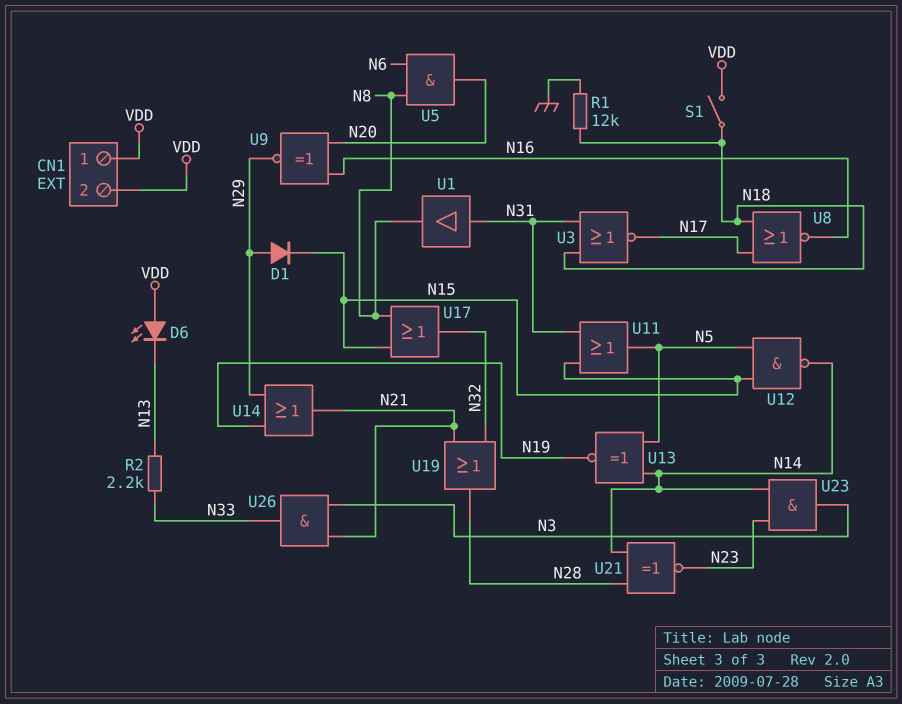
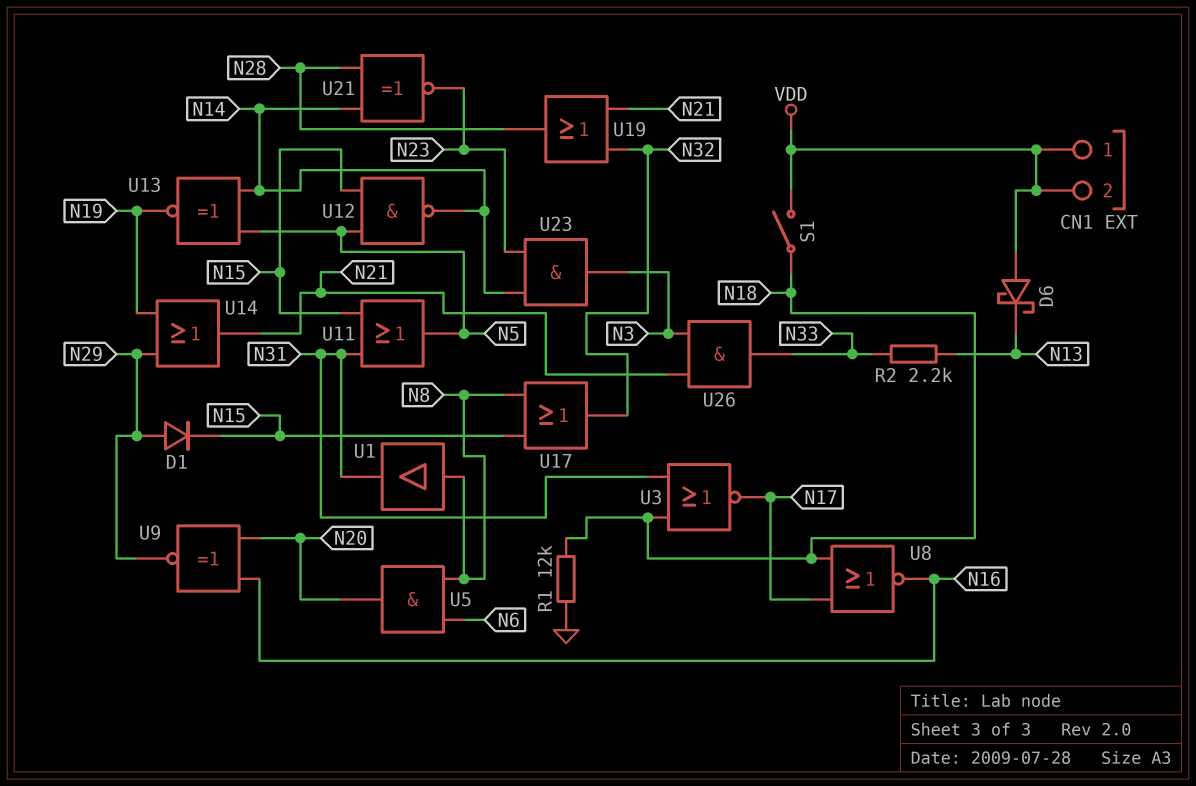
D6: LED (A VDD, K N13) -> schottky (A VDD, K N13)
U1: buffer (in N31, out N8) -> buffer (in N8, out N31)

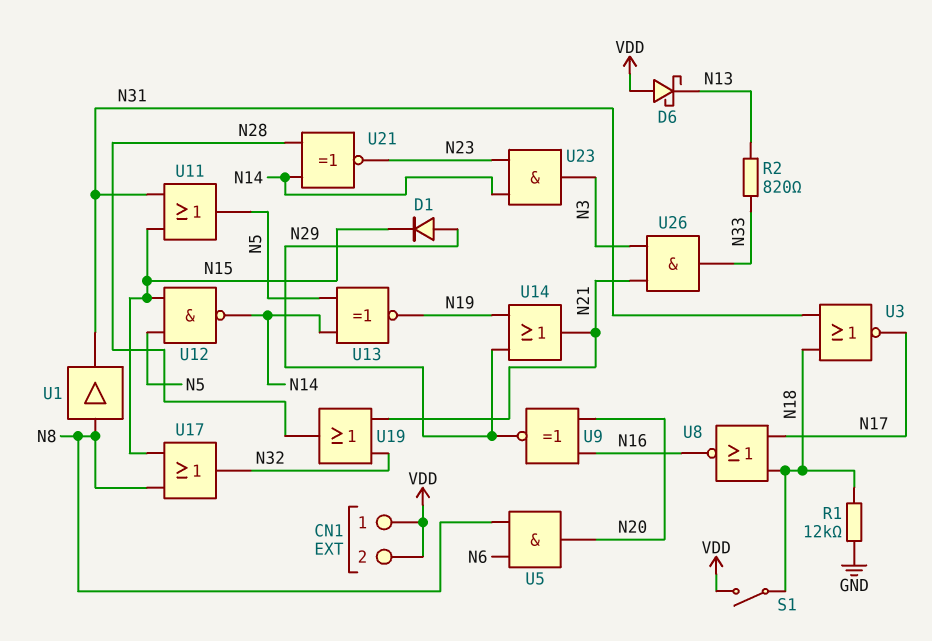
R2: 2.2k (N13, N33) -> 820 (N13, N33)

